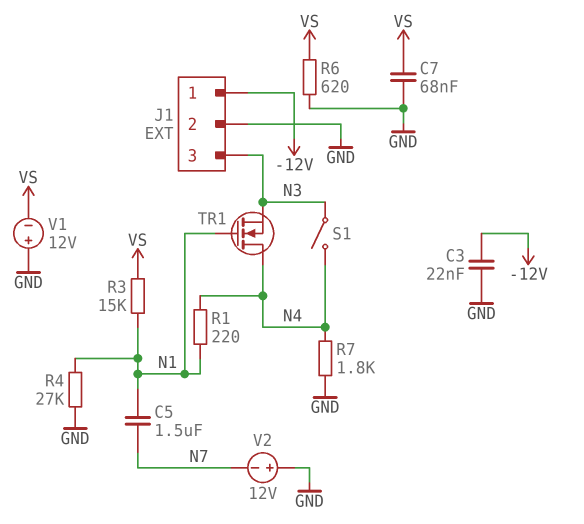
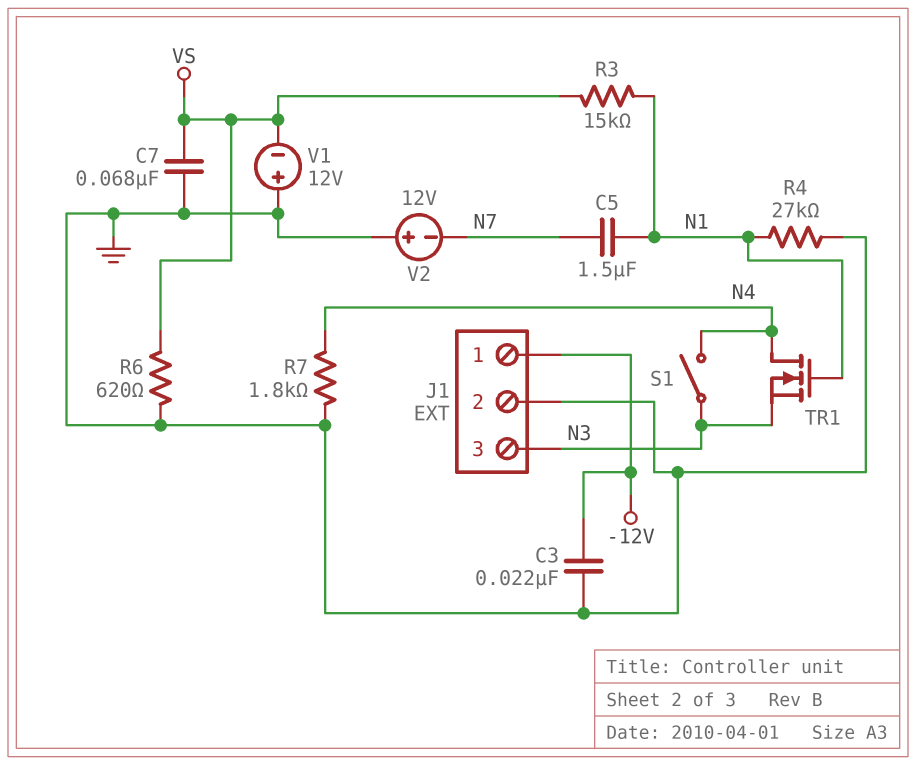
R1: 220 (N1, N4) -> none

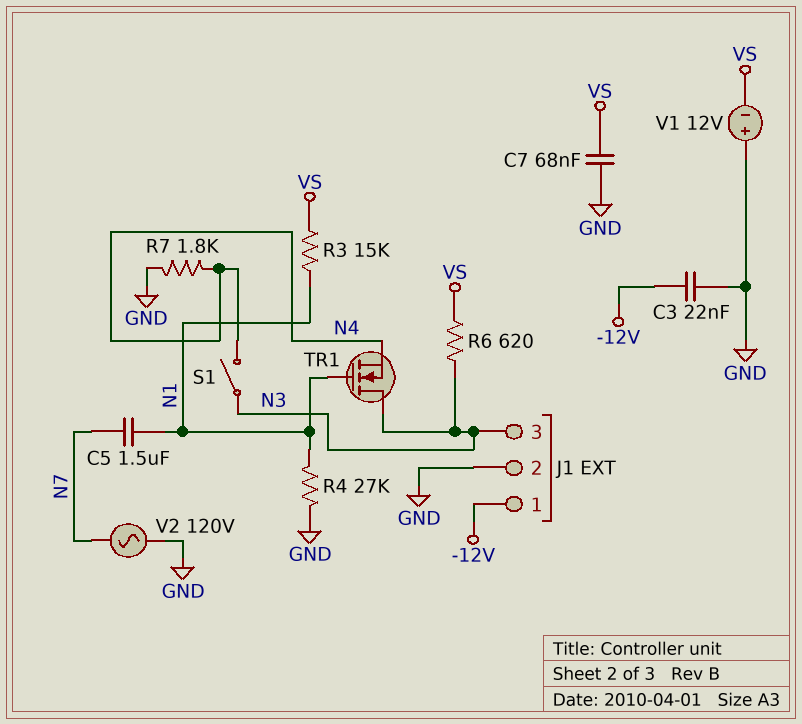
R6: 620 (GND, VS) -> 620 (N3, VS)
TR1: NMOS (G N1, D N4, S N3) -> NMOS (G N1, D N3, S N4)
V2: 12V (plus GND, minus N7) -> AC 120V (GND, N7)

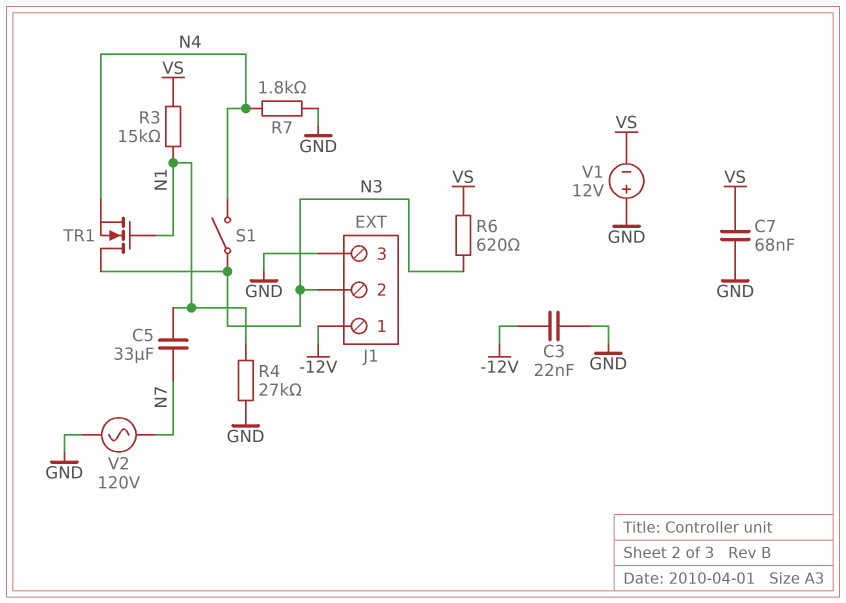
C5: 1.5uF (N1, N7) -> 33uF (N1, N7)
J1 pin 2: GND -> N3
J1 pin 3: N3 -> GND

